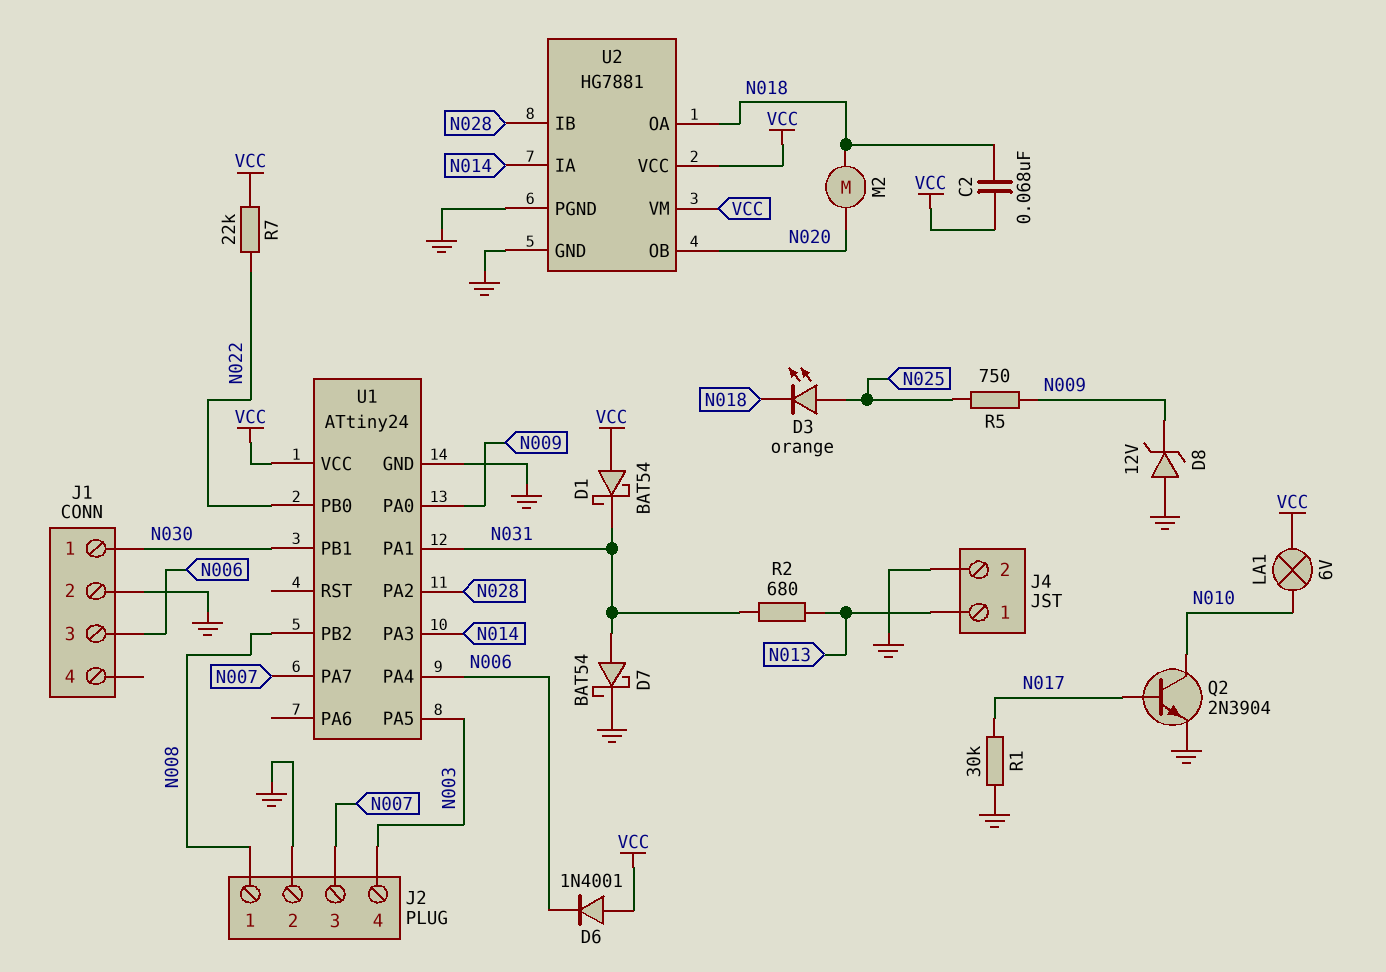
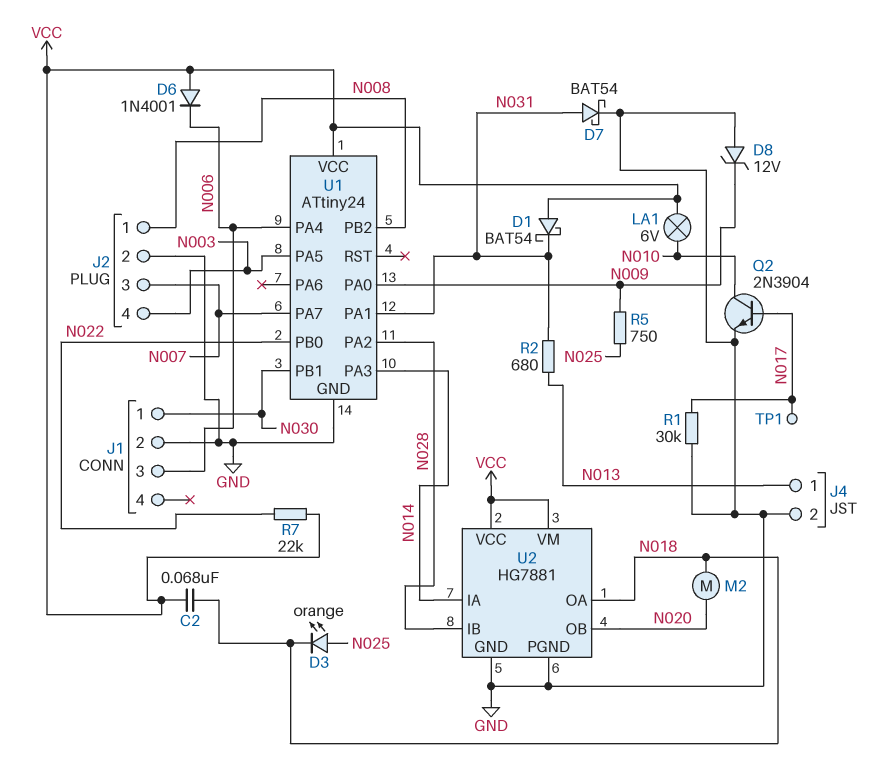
TP1: none -> test point (N017)

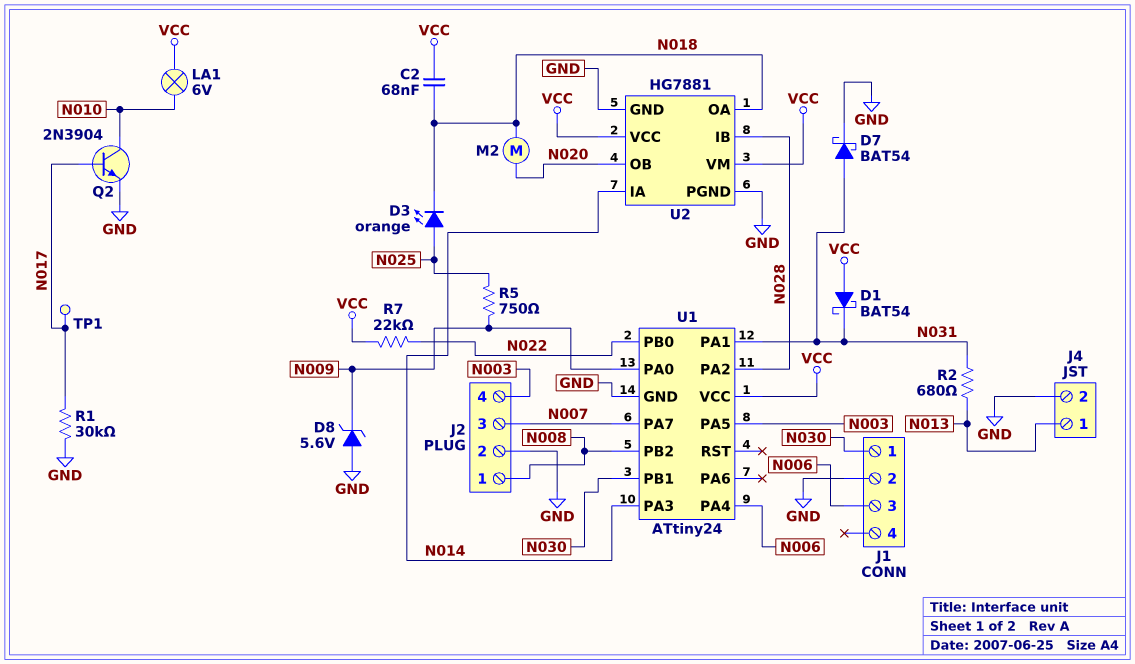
D6: diode 1N4001 (A VCC, K N006) -> none
D8: zener 12V (A GND, K N009) -> zener 5.6V (A GND, K N009)

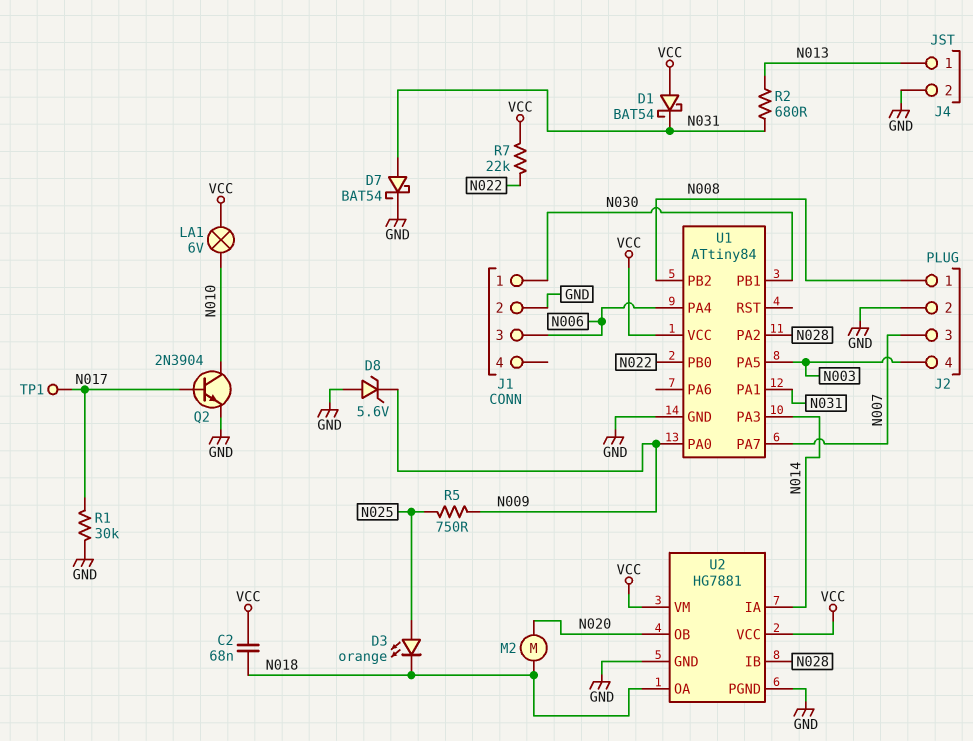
U1: ATtiny24 -> ATtiny84

